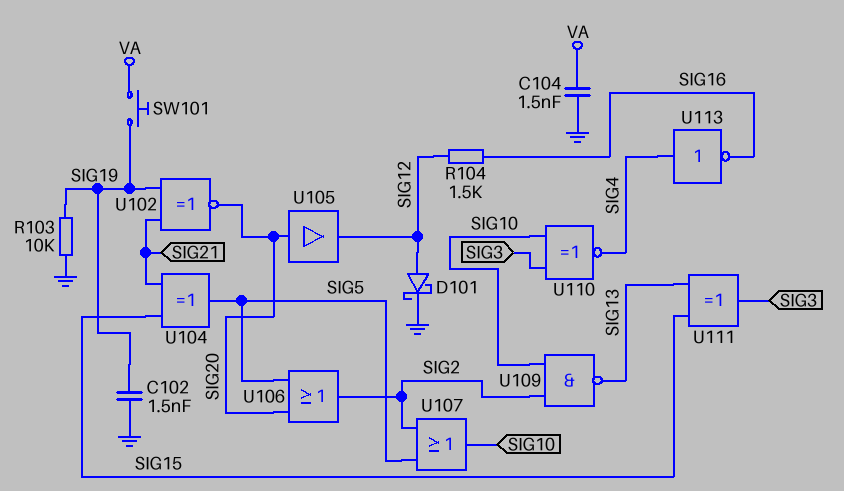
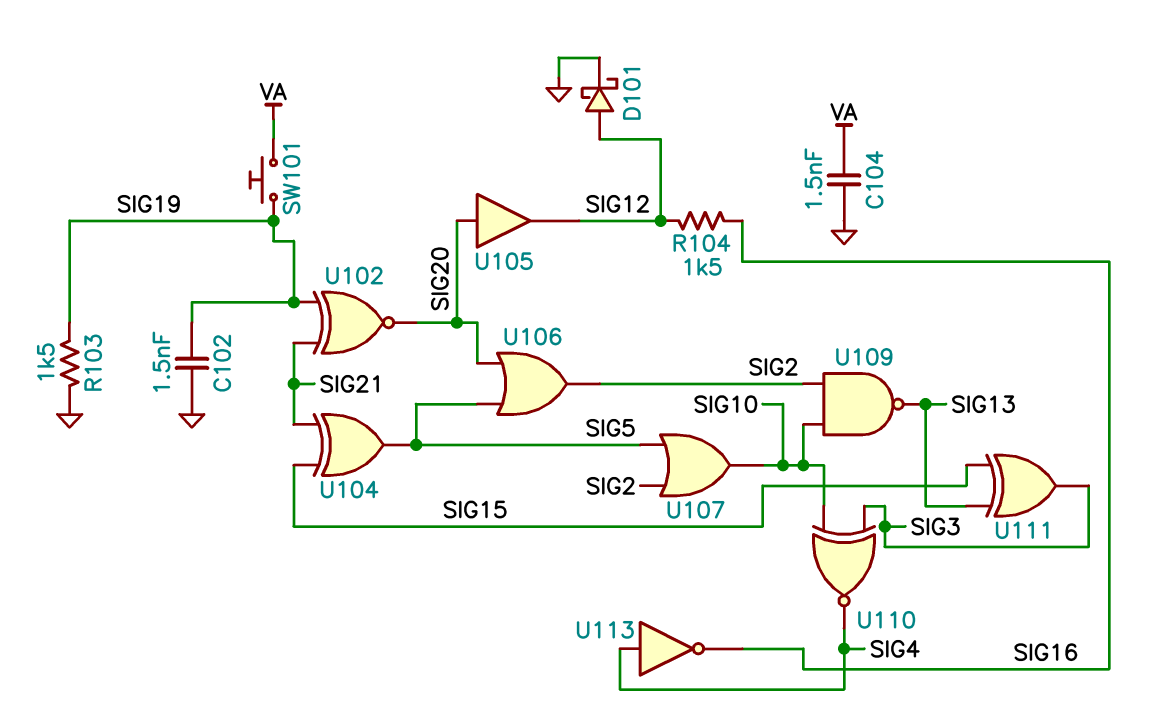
R103: 10k (GND, SIG19) -> 1.5k (GND, SIG19)

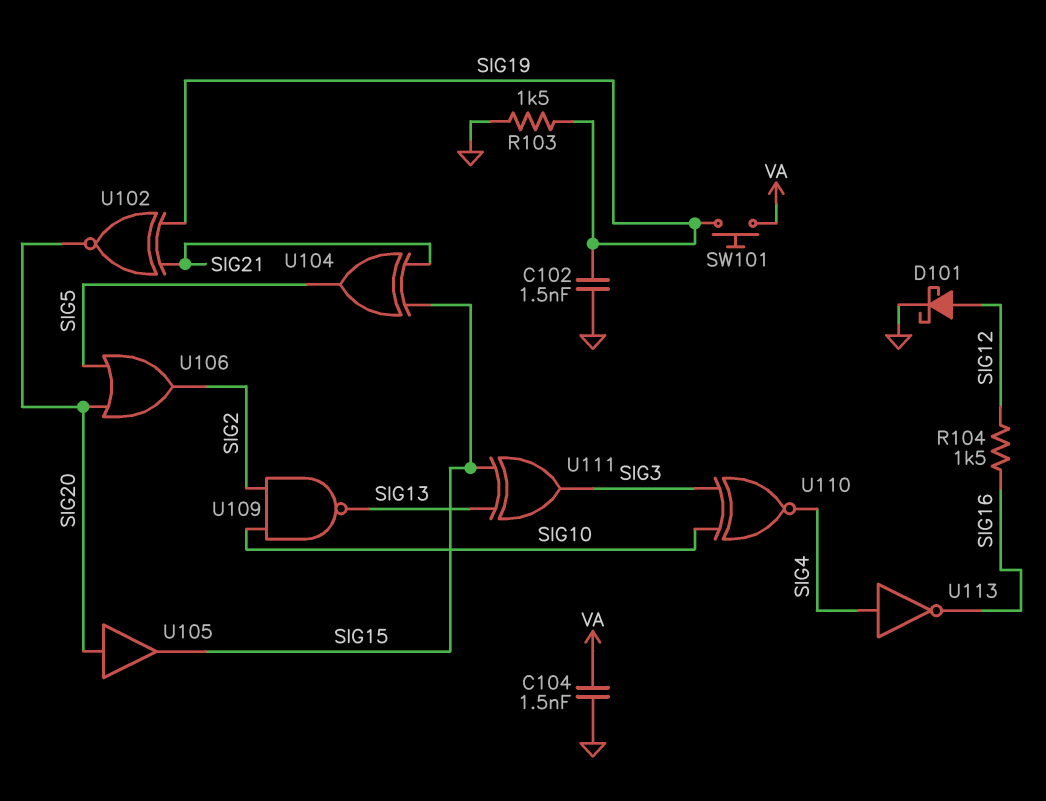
U105: buffer (in SIG20, out SIG12) -> buffer (in SIG20, out SIG15)
U107: OR (in SIG2, in SIG5, out SIG10) -> none

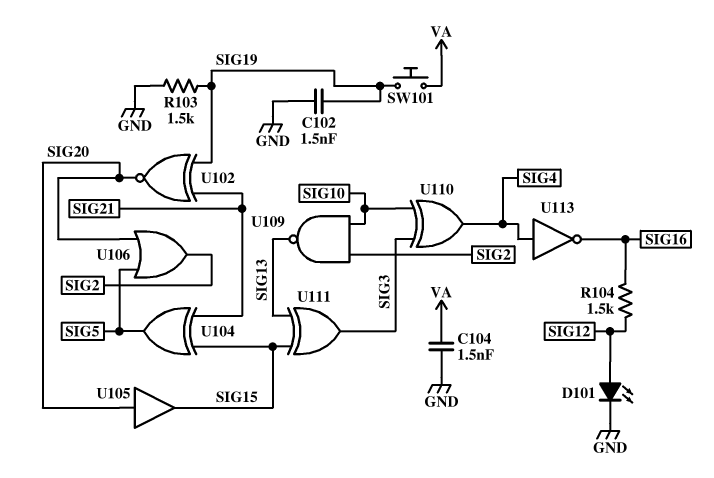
D101: schottky (A SIG12, K GND) -> LED (A SIG12, K GND)
U110: XNOR (in SIG3, in SIG10, out SIG4) -> XOR (in SIG3, in SIG10, out SIG4)

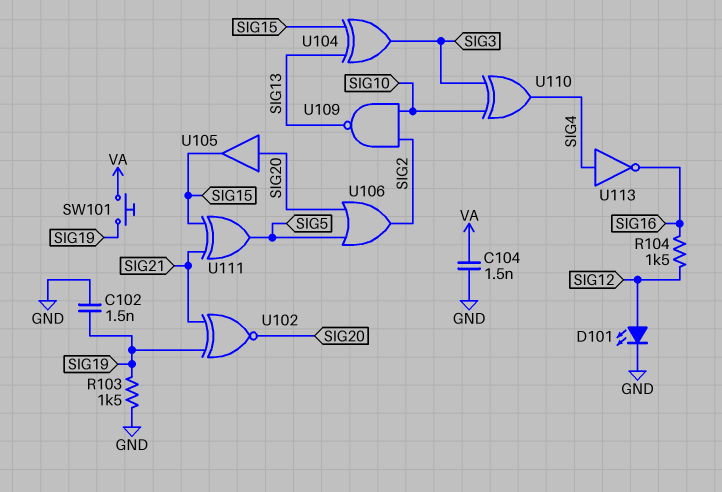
U104: XOR (in SIG15, in SIG21, out SIG5) -> XOR (in SIG13, in SIG15, out SIG3)
U111: XOR (in SIG13, in SIG15, out SIG3) -> XOR (in SIG15, in SIG21, out SIG5)

